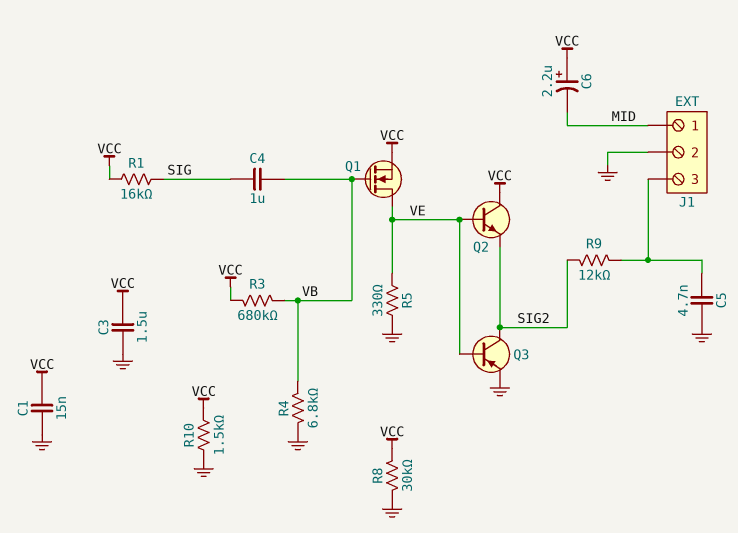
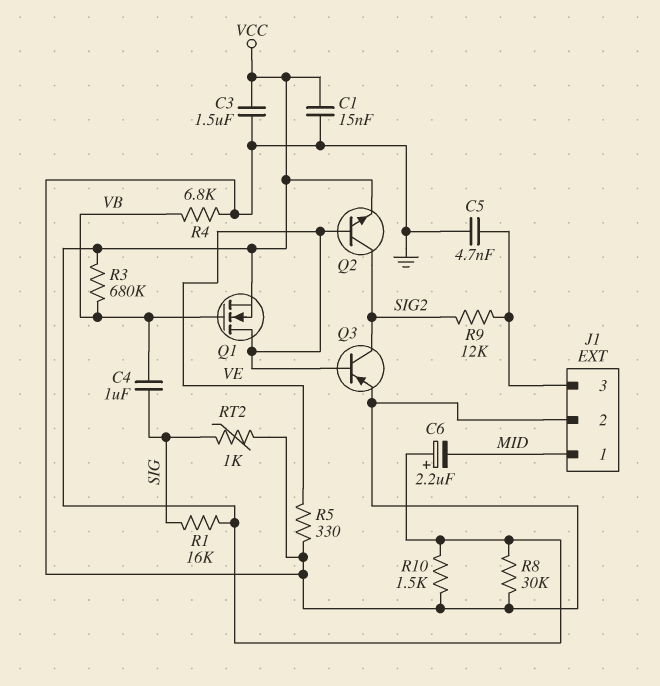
Q2: NPN (B VE, C VCC, E SIG2) -> NPN (B VE, C SIG2, E VCC)
RT2: none -> 1k (GND, SIG)

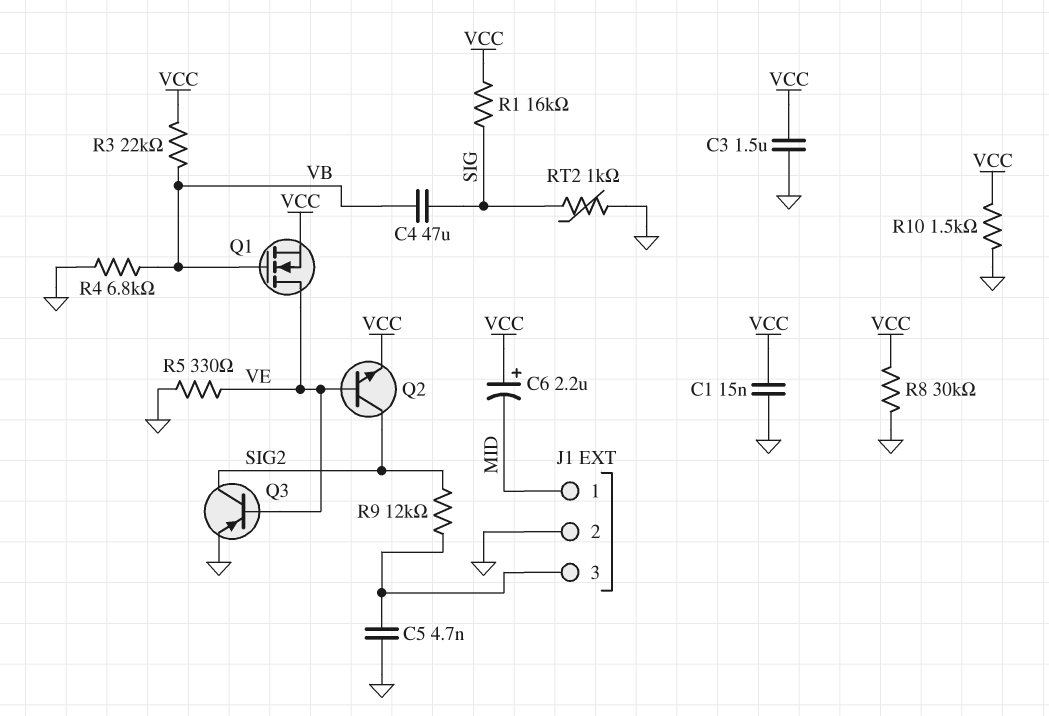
C4: 1uF (SIG, VB) -> 47uF (SIG, VB)
R3: 680k (VB, VCC) -> 22k (VB, VCC)

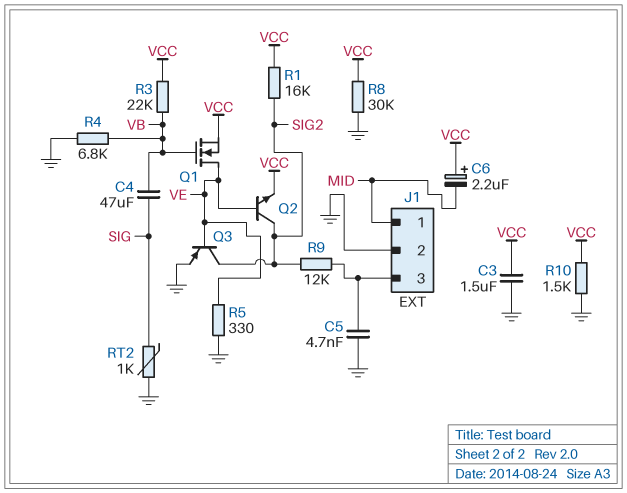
C1: 15nF (GND, VCC) -> none
R1: 16k (SIG, VCC) -> 16k (SIG2, VCC)

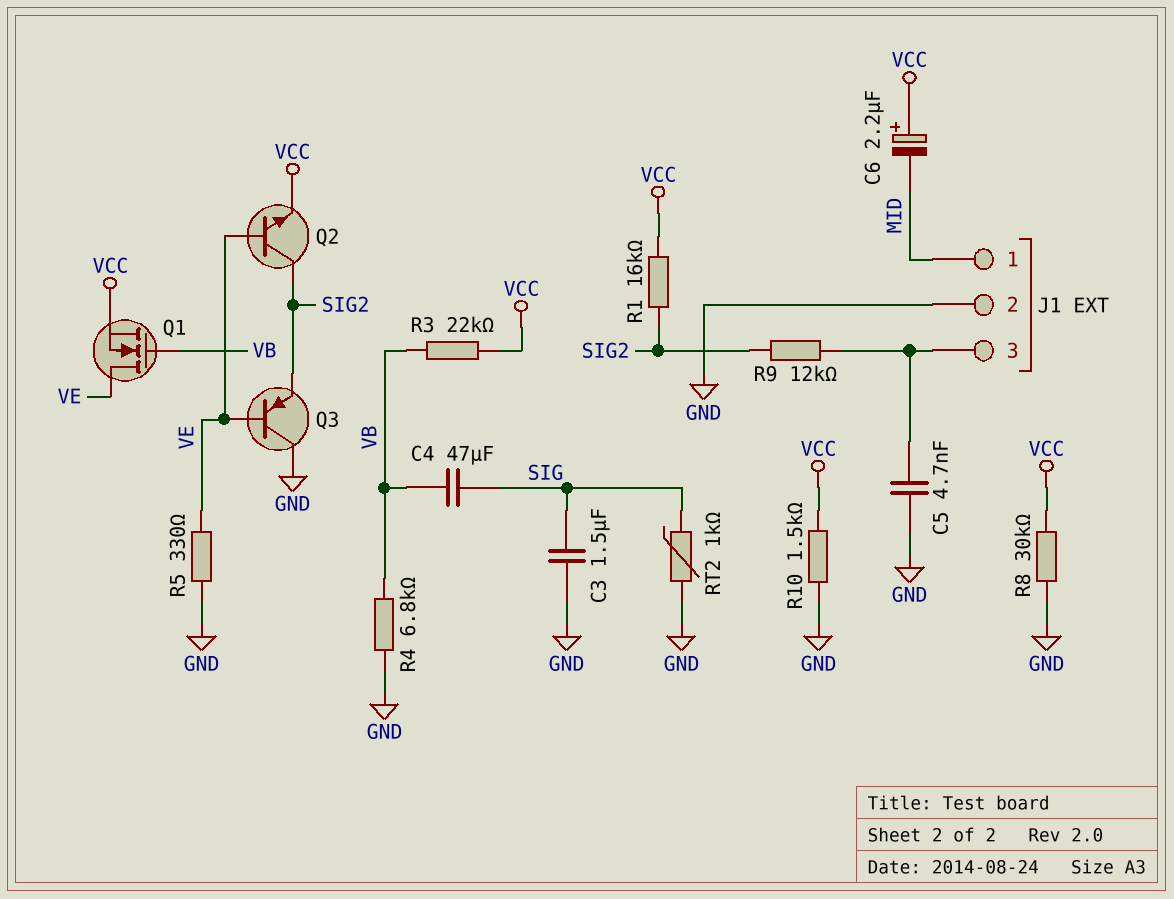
C3: 1.5uF (GND, VCC) -> 1.5uF (GND, SIG)
Q3: PNP (B VE, C SIG2, E GND) -> PNP (B VE, C GND, E SIG2)

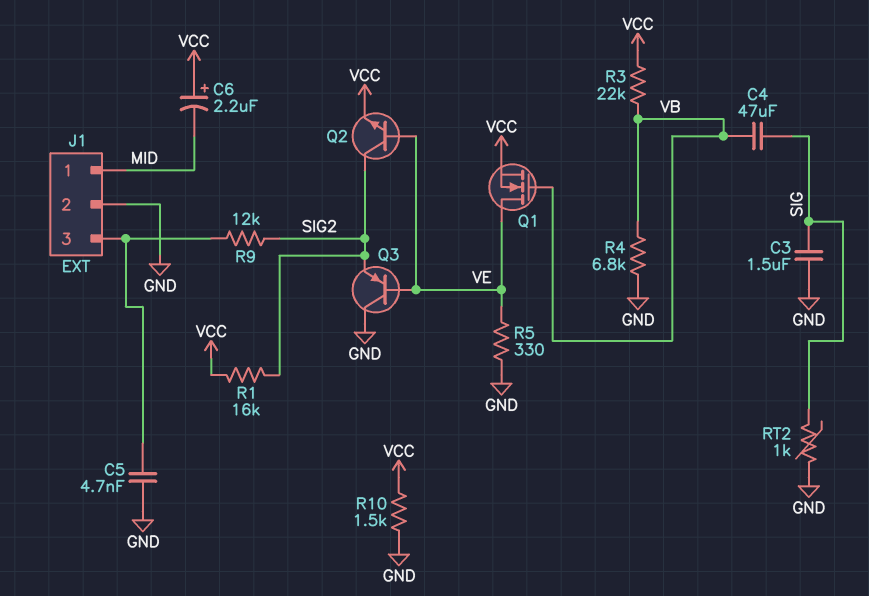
R8: 30k (GND, VCC) -> none

